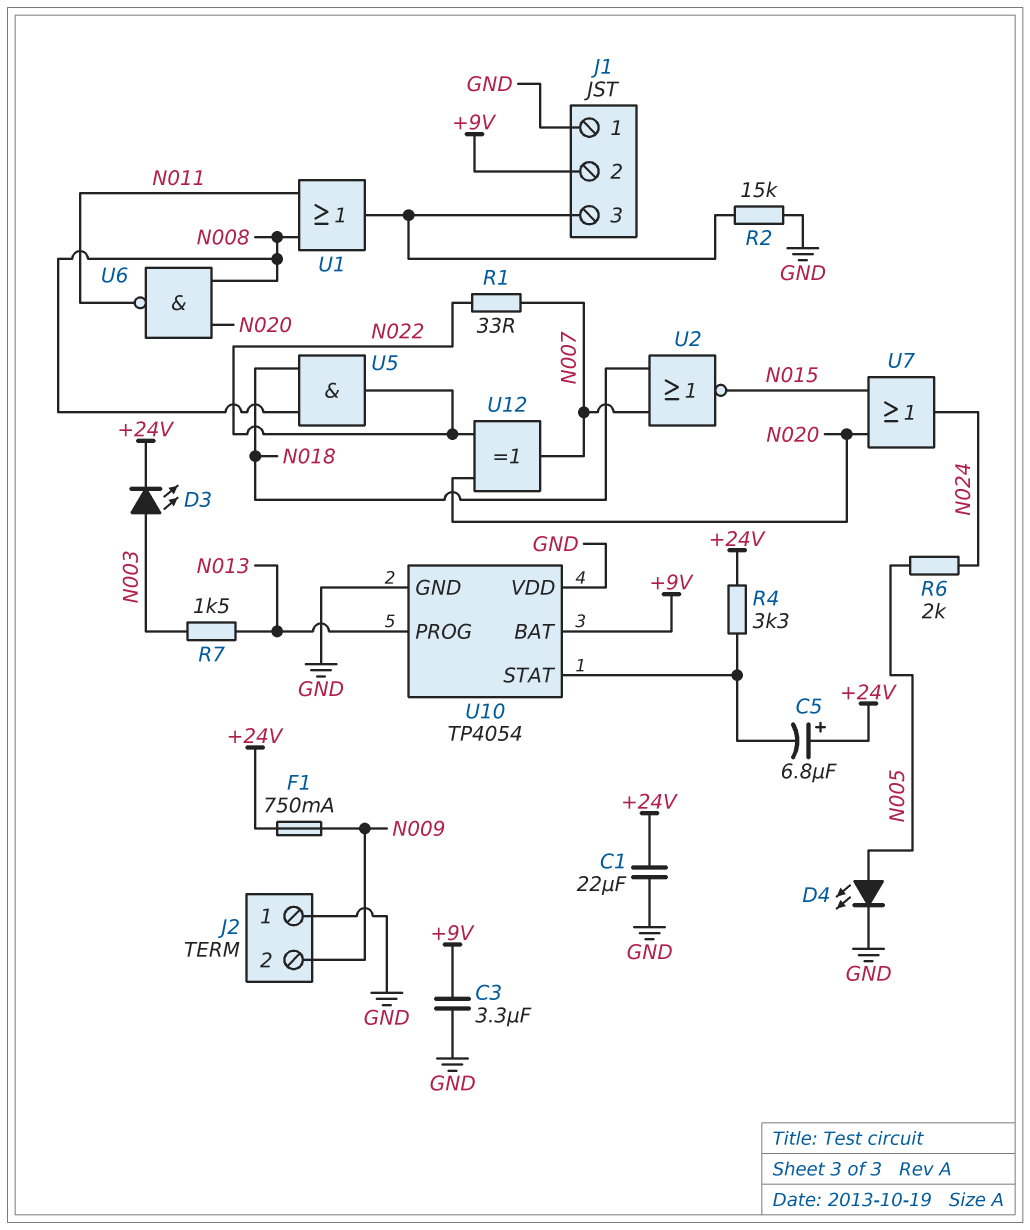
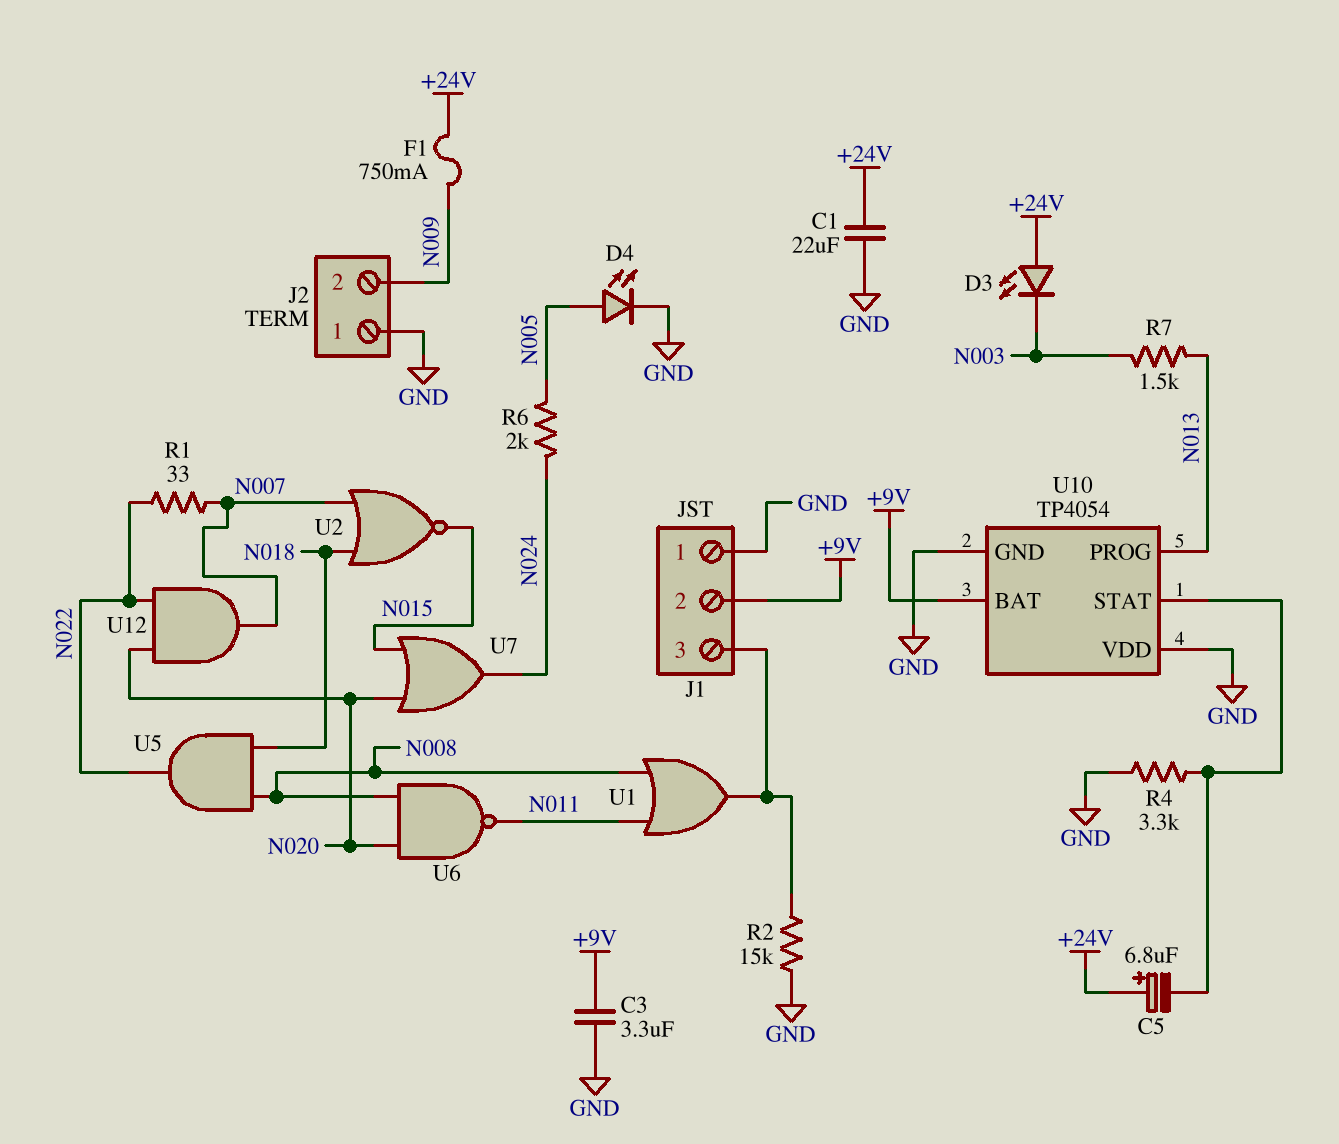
D3: LED (A N003, K +24V) -> LED (A +24V, K N003)
R4: 3.3k (+24V, U10/STAT) -> 3.3k (GND, U10/STAT)
U12: XOR (in N020, in N022, out N007) -> AND (in N020, in N022, out N007)

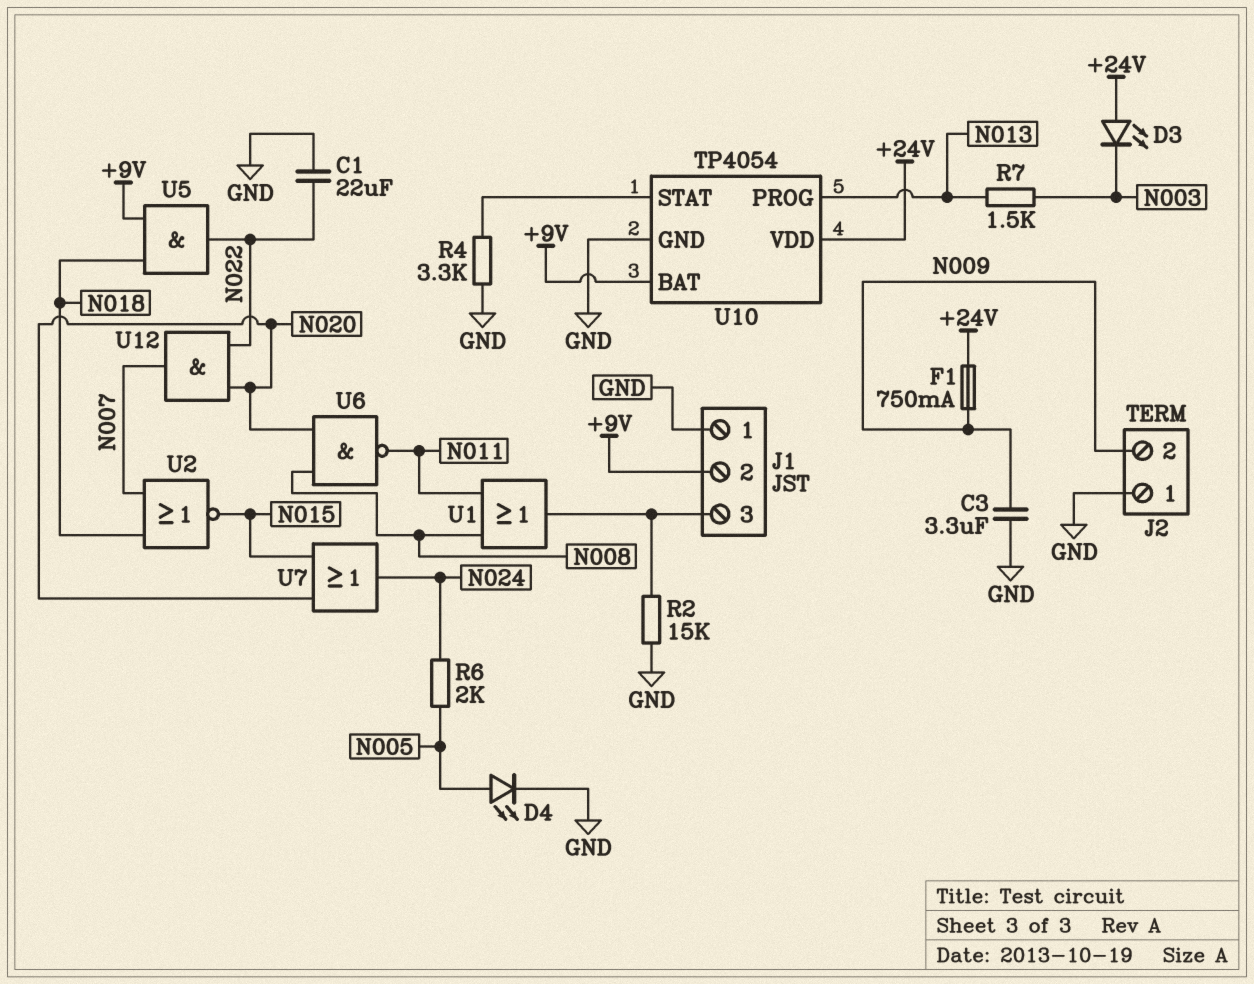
C1: 22uF (+24V, GND) -> 22uF (GND, N022)
C3: 3.3uF (+9V, GND) -> 3.3uF (GND, N009)
C5: 6.8uF (plus +24V, minus U10/STAT) -> none
R1: 33 (N007, N022) -> none
U5: AND (in N008, in N018, out N022) -> AND (in +9V, in N018, out N022)
U10 pin VDD: GND -> +24V

